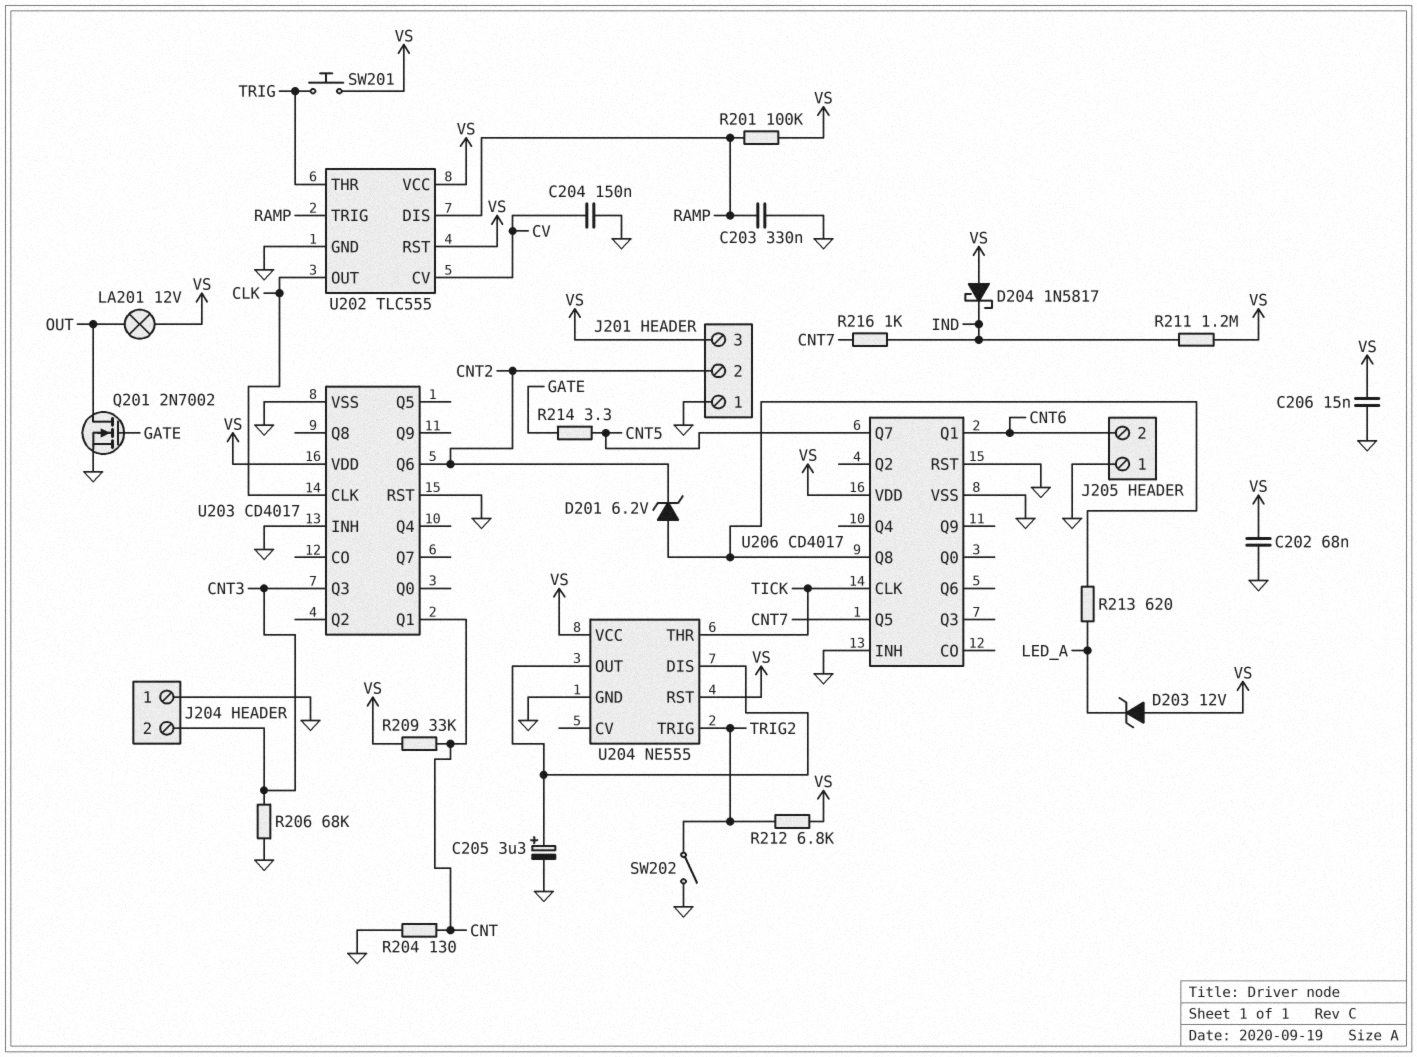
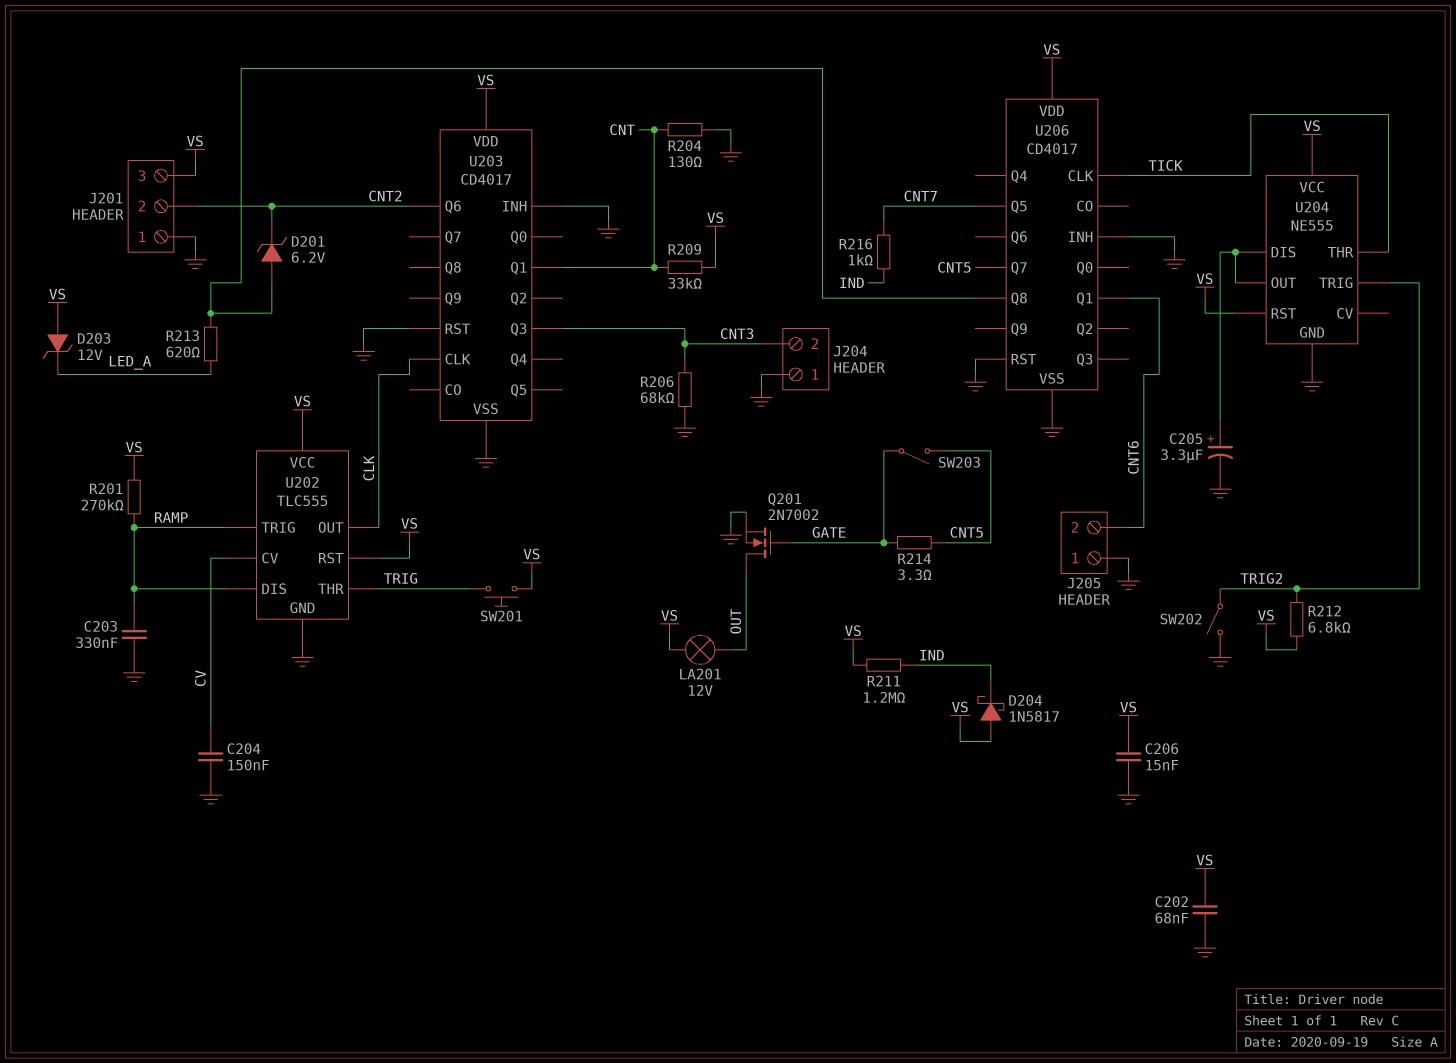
R201: 100k (RAMP, VS) -> 270k (RAMP, VS)
SW203: none -> switch (CNT5, GATE)

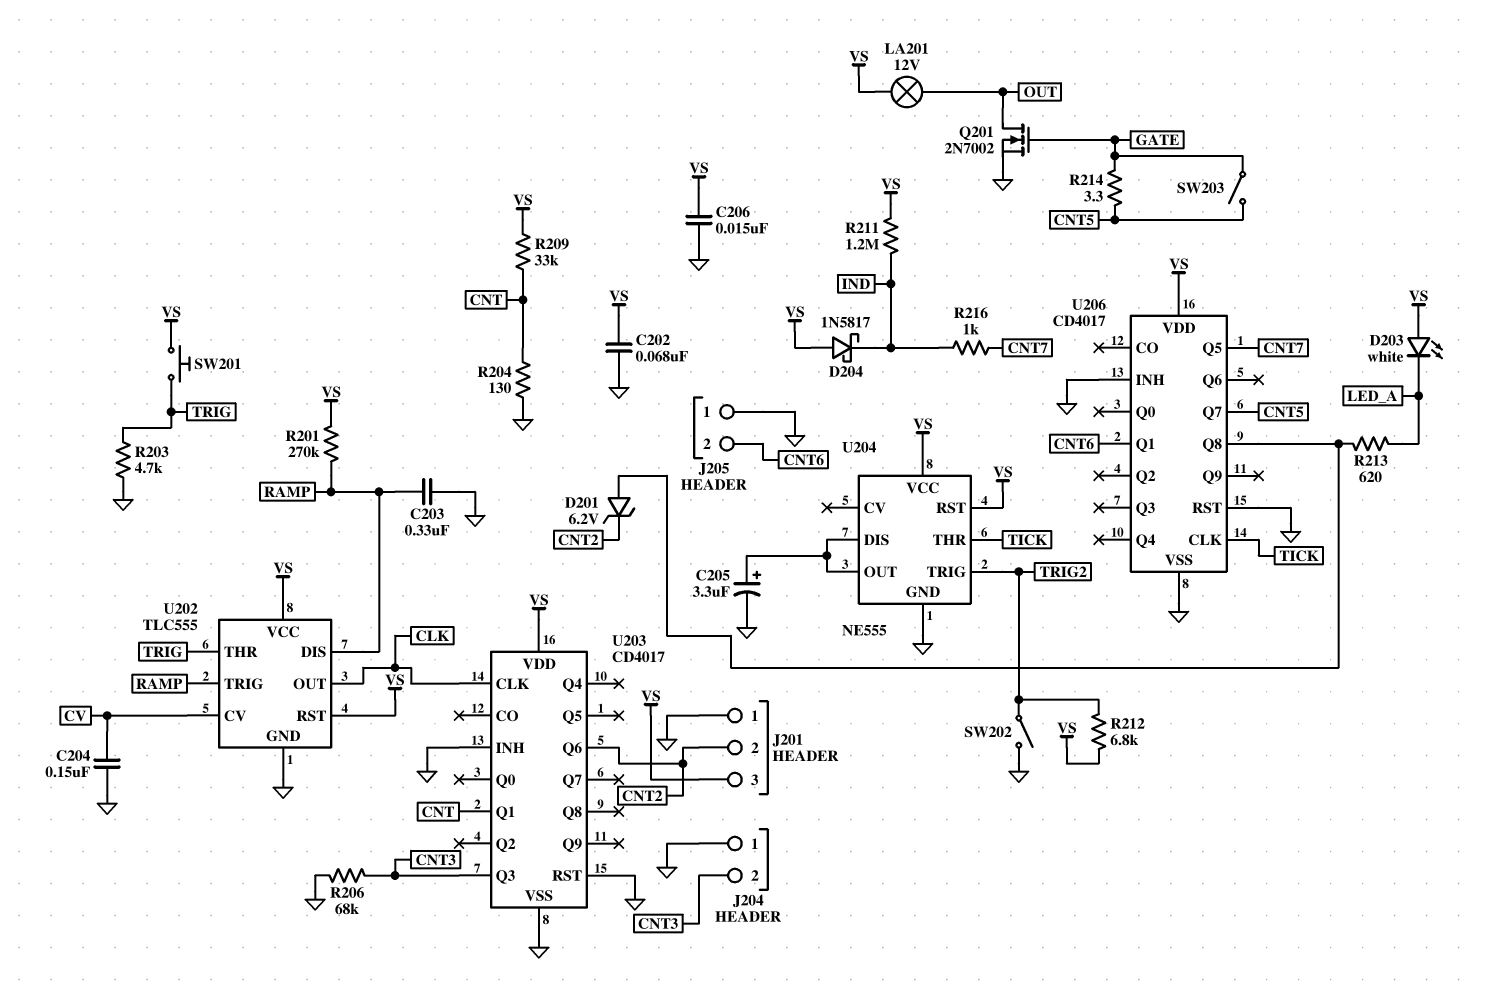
D203: zener 12V (A VS, K LED_A) -> LED white (A VS, K LED_A)
R203: none -> 4.7k (GND, TRIG)

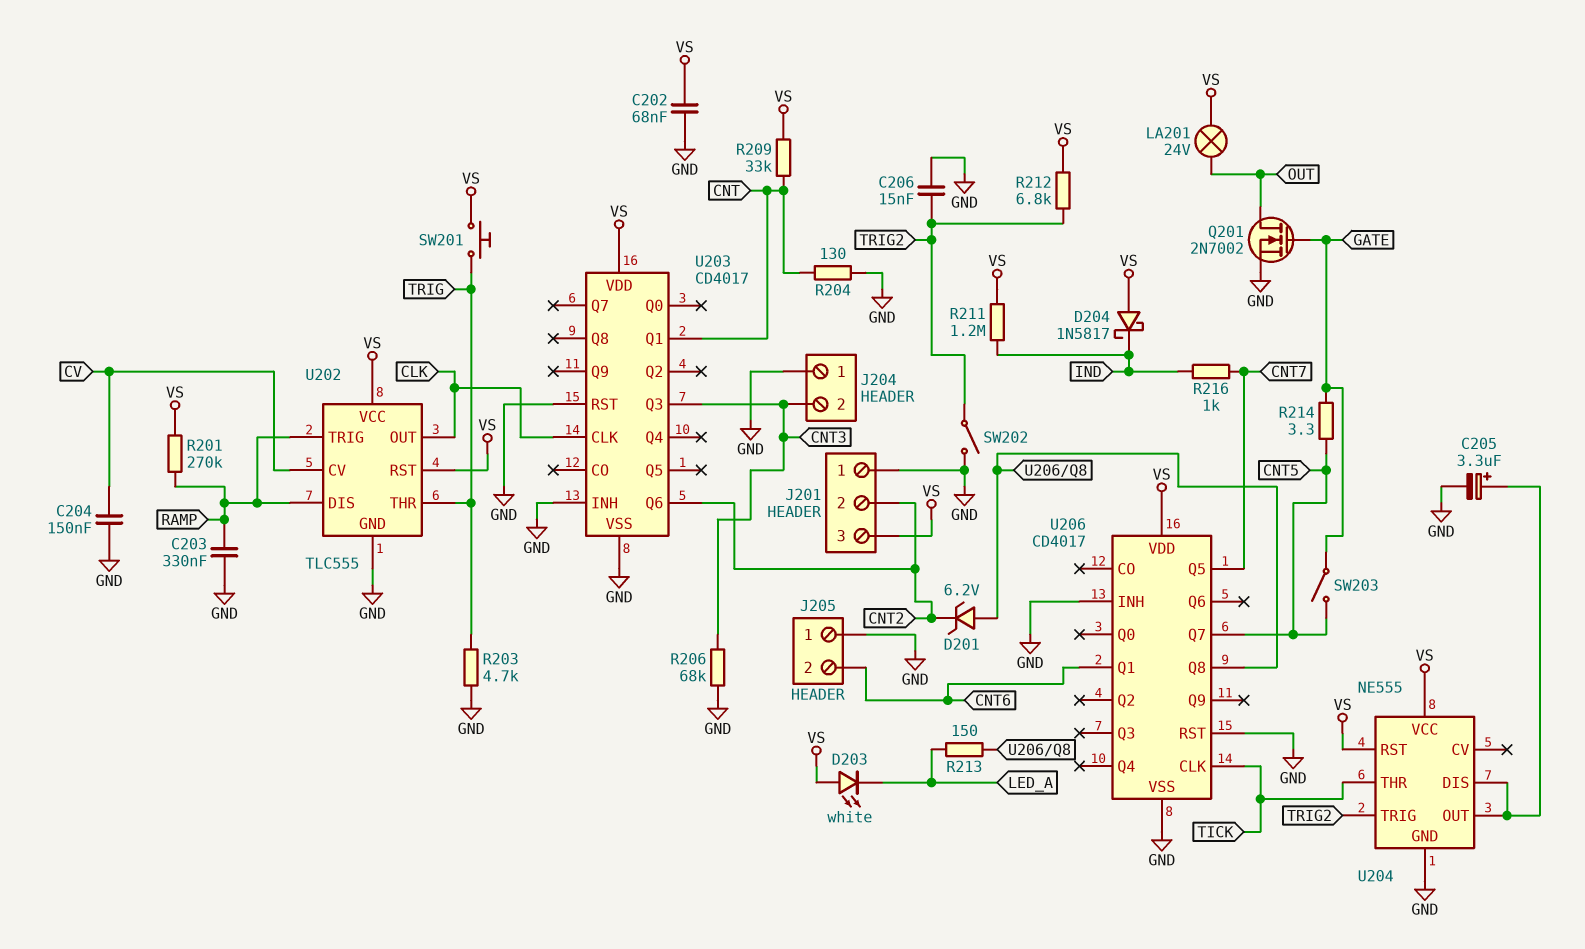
C206: 15nF (GND, VS) -> 15nF (GND, TRIG2)
LA201: lamp 12V (OUT, VS) -> lamp 24V (OUT, VS)
R213: 620 (LED_A, U206/Q8) -> 150 (LED_A, U206/Q8)

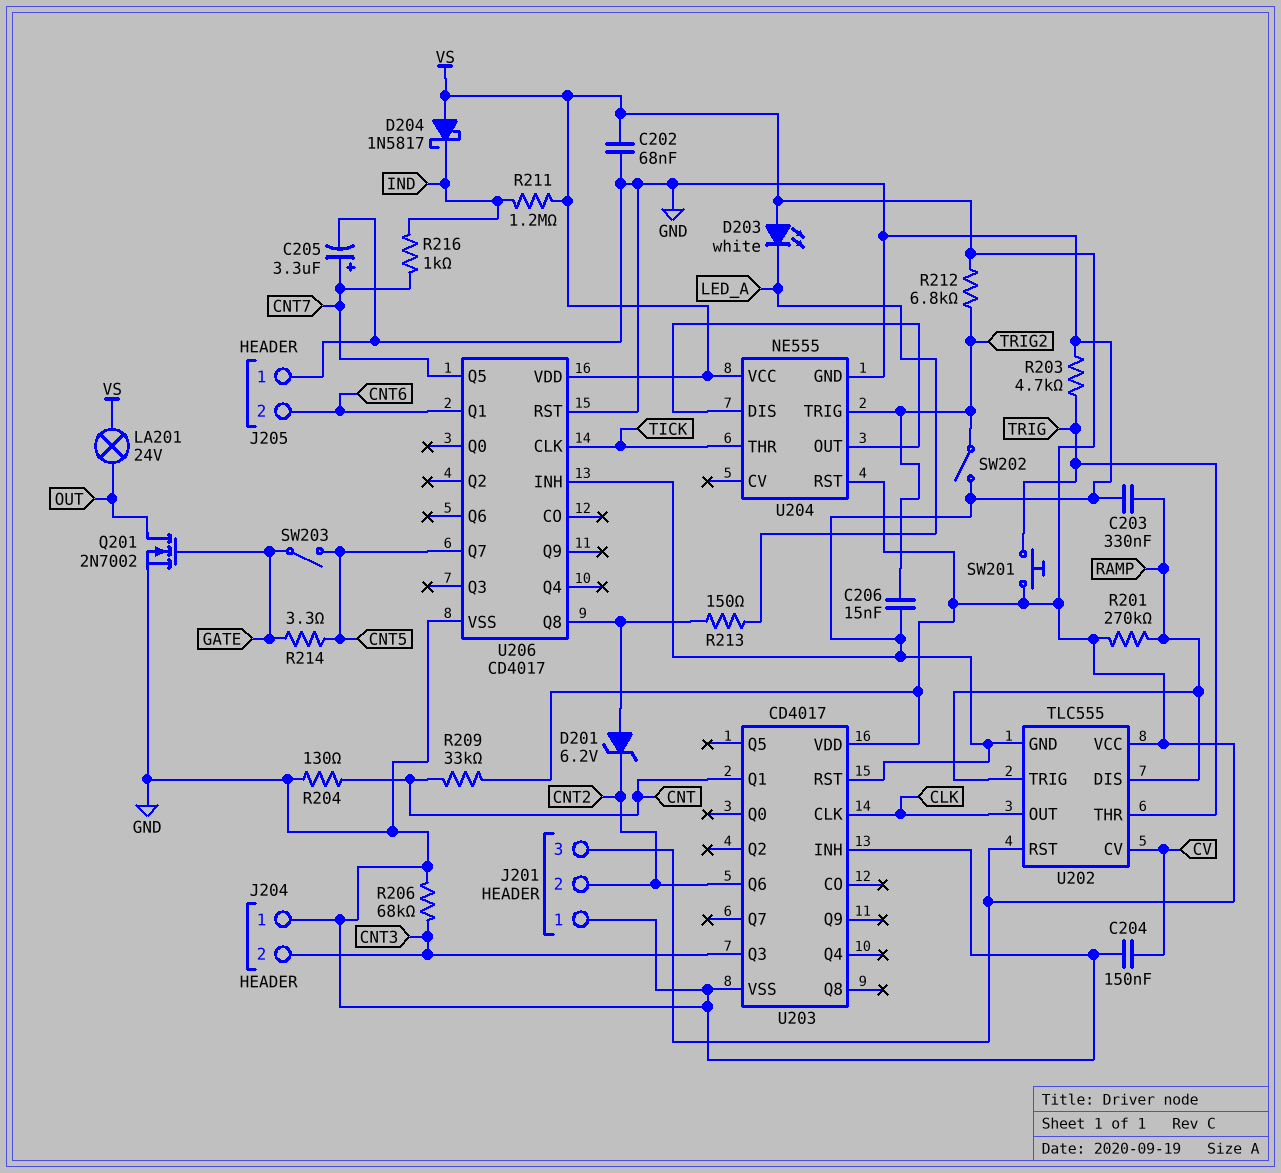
C205: 3.3uF (plus U204/DIS, minus GND) -> 3.3uF (plus CNT7, minus GND)

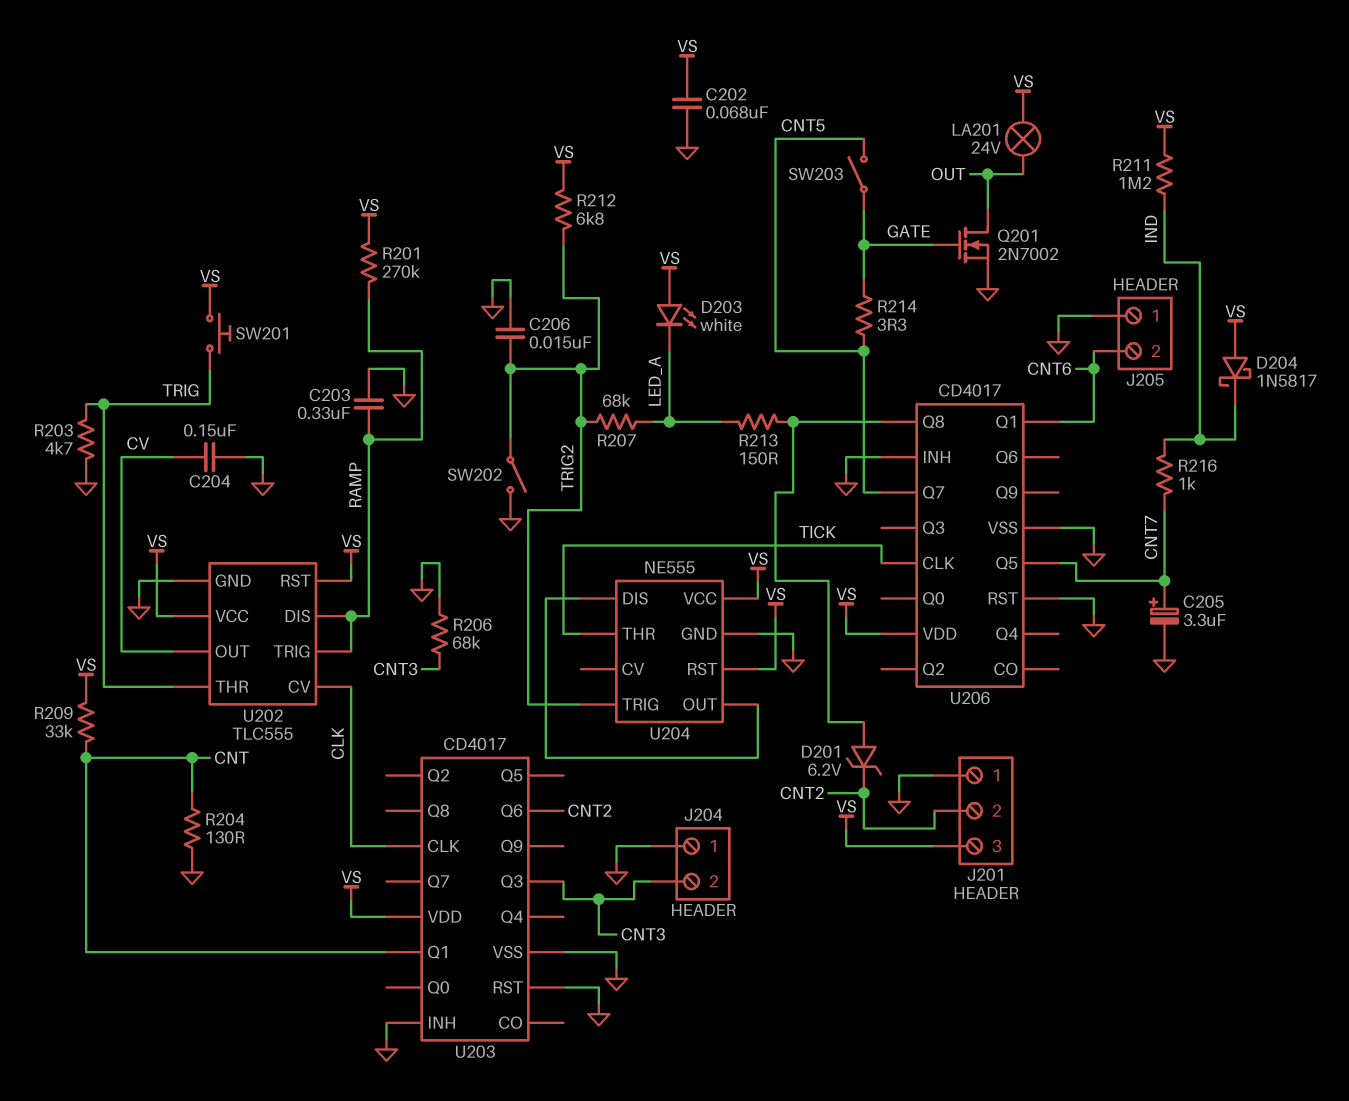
R207: none -> 68k (LED_A, TRIG2)
U202 pin CV: CV -> CLK
U202 pin OUT: CLK -> CV

